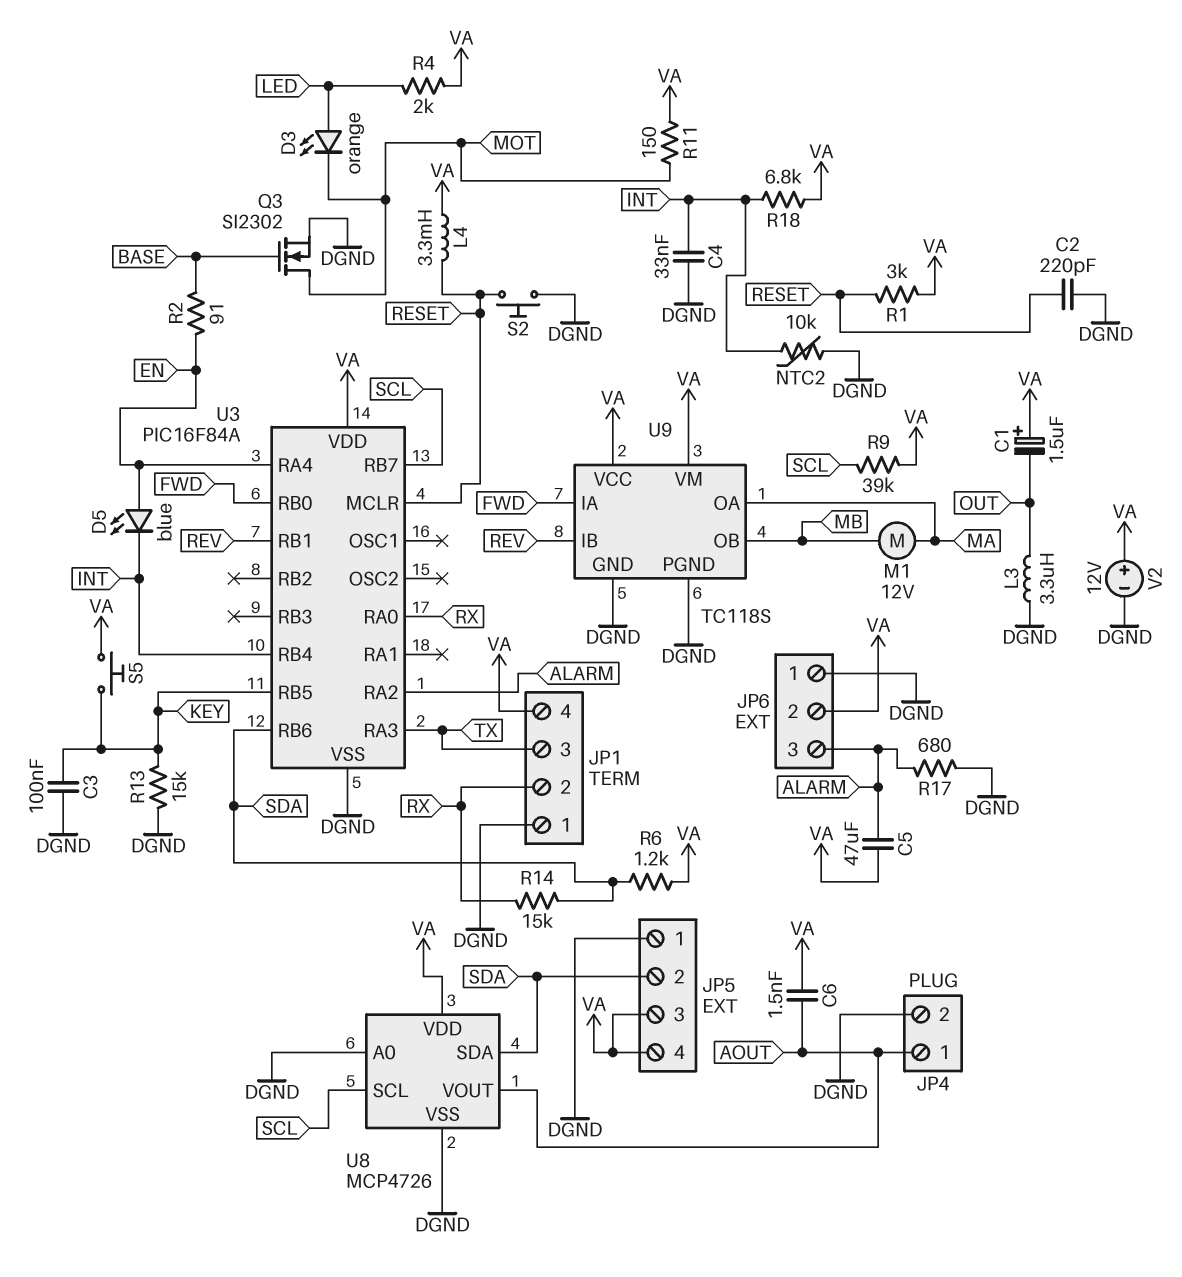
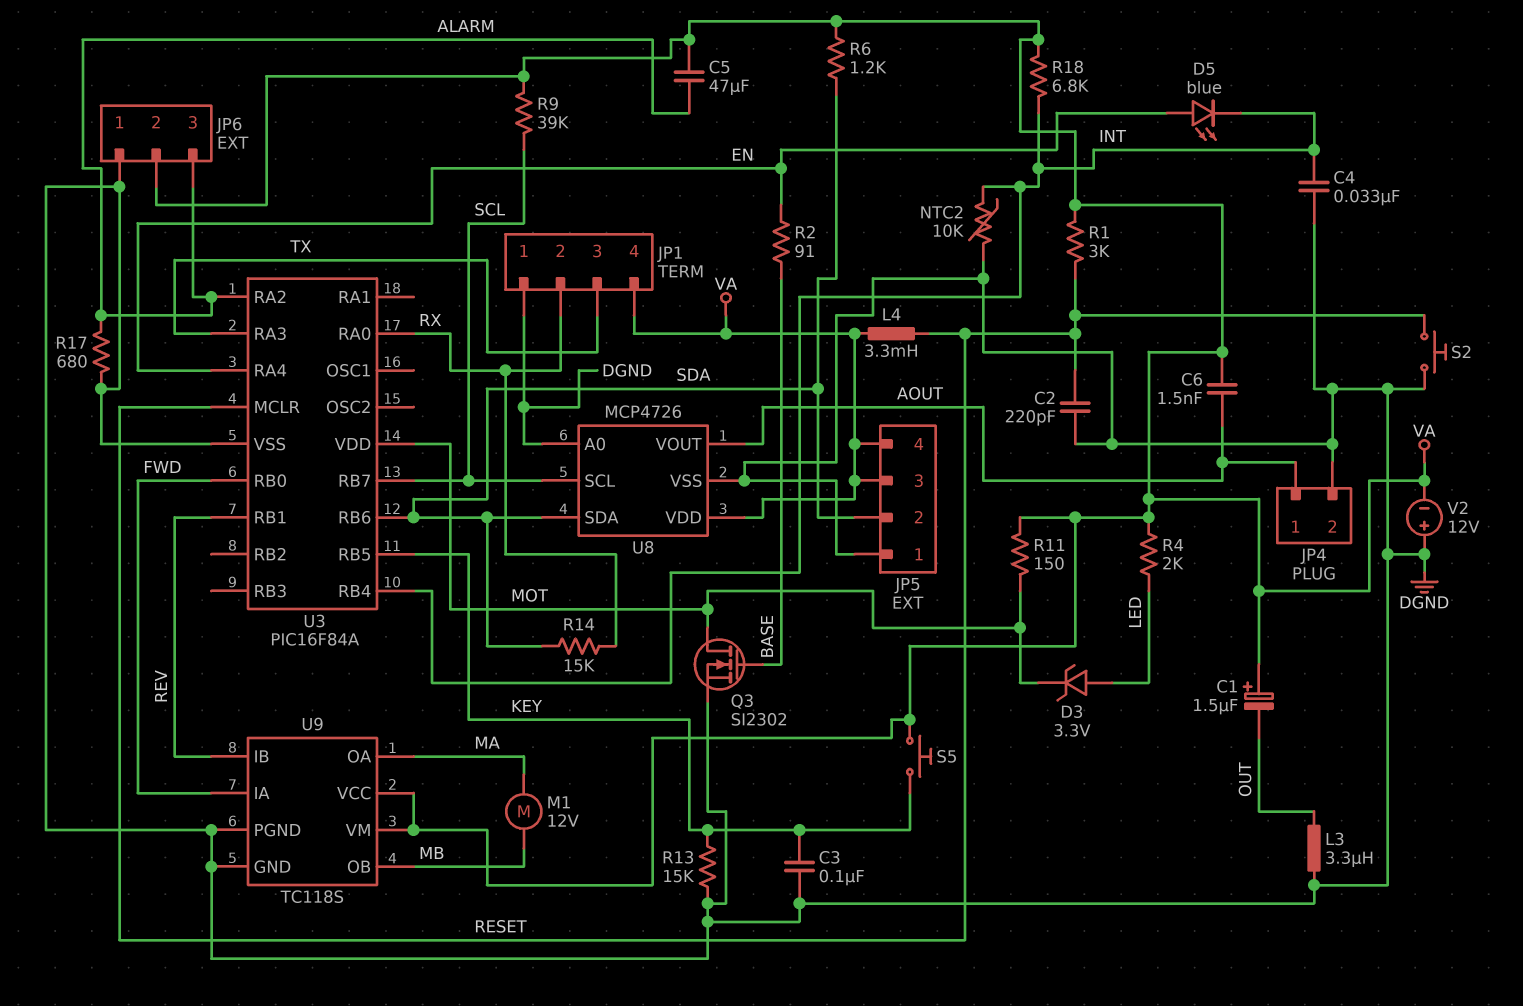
D3: LED orange (A LED, K MOT) -> zener 3.3V (A LED, K MOT)
U3 pin VDD: VA -> MOT
V2: 12V (plus VA, minus DGND) -> 12V (plus DGND, minus VA)

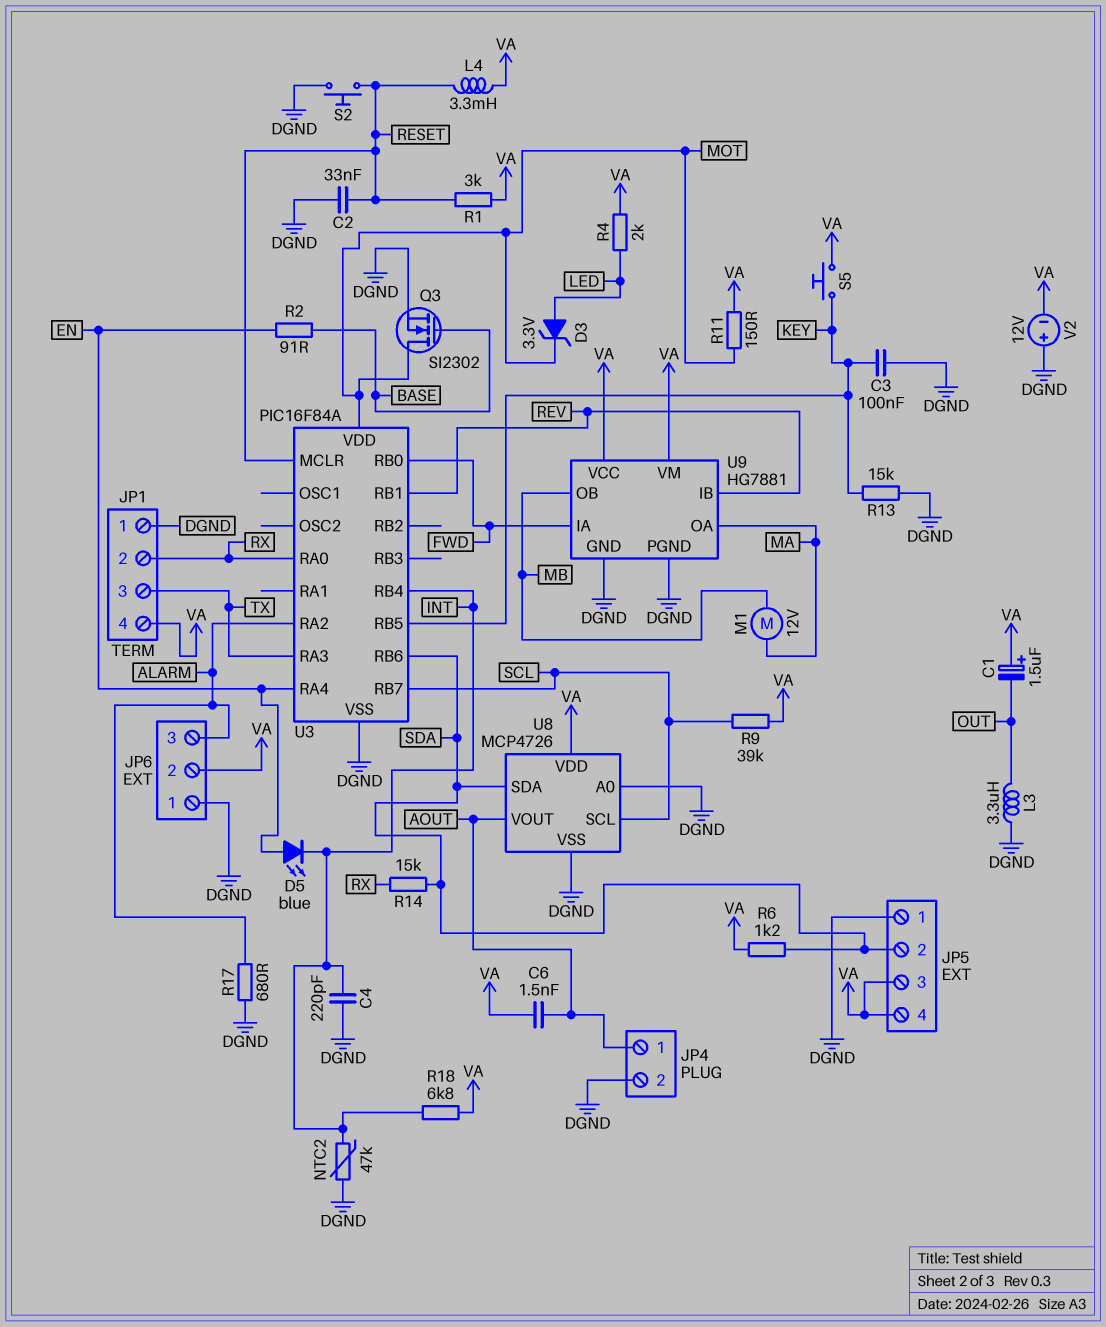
C2: 220pF (DGND, RESET) -> 33nF (DGND, RESET)
C4: 33nF (DGND, INT) -> 220pF (DGND, INT)
C5: 47uF (ALARM, VA) -> none
NTC2: 10k (DGND, INT) -> 47k (DGND, INT)
U9: TC118S -> HG7881

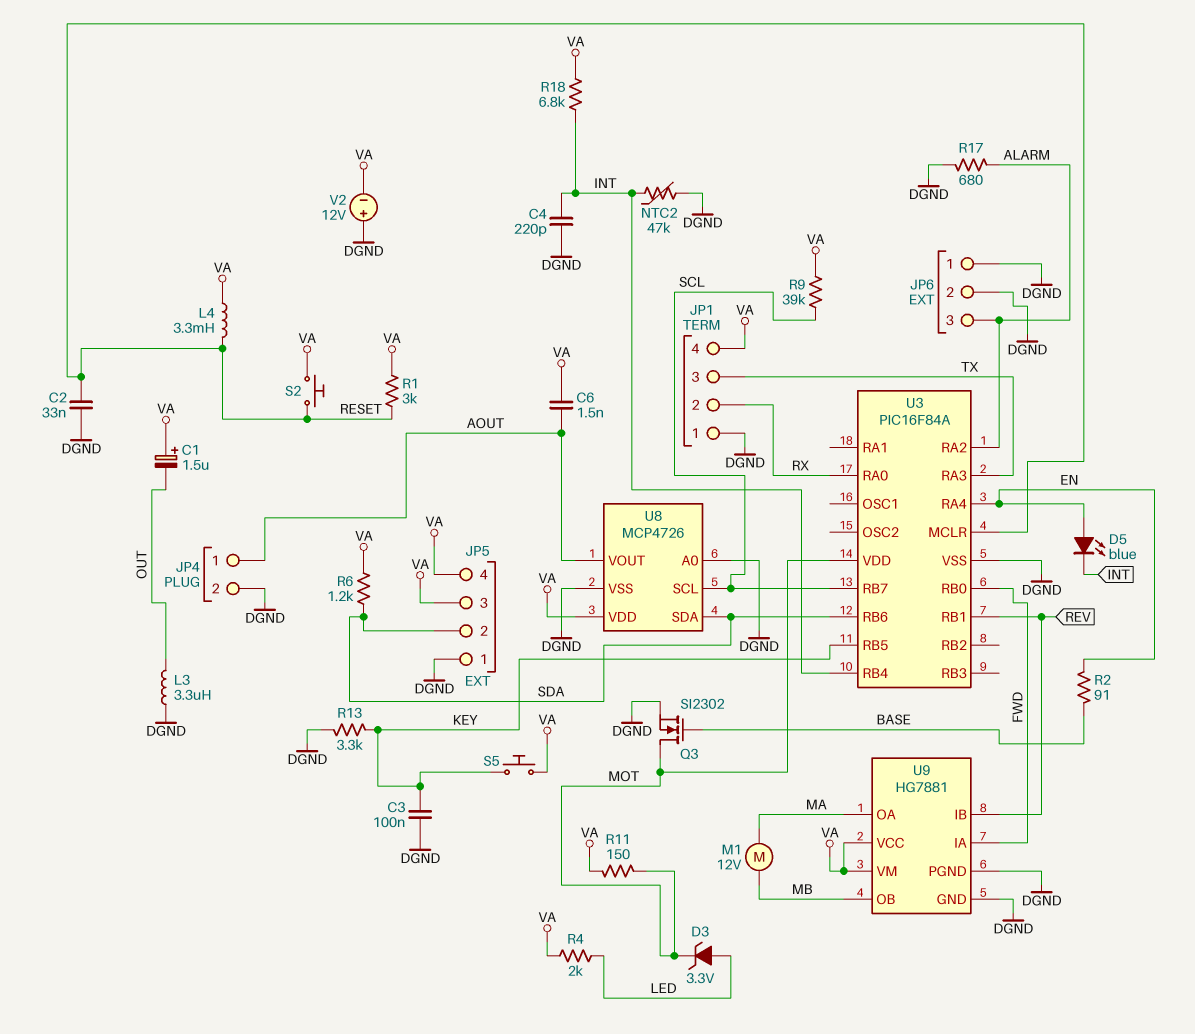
JP6 pin 2: VA -> DGND
R13: 15k (DGND, KEY) -> 3.3k (DGND, KEY)
R14: 15k (RX, SDA) -> none
S2: button (DGND, RESET) -> button (RESET, VA)

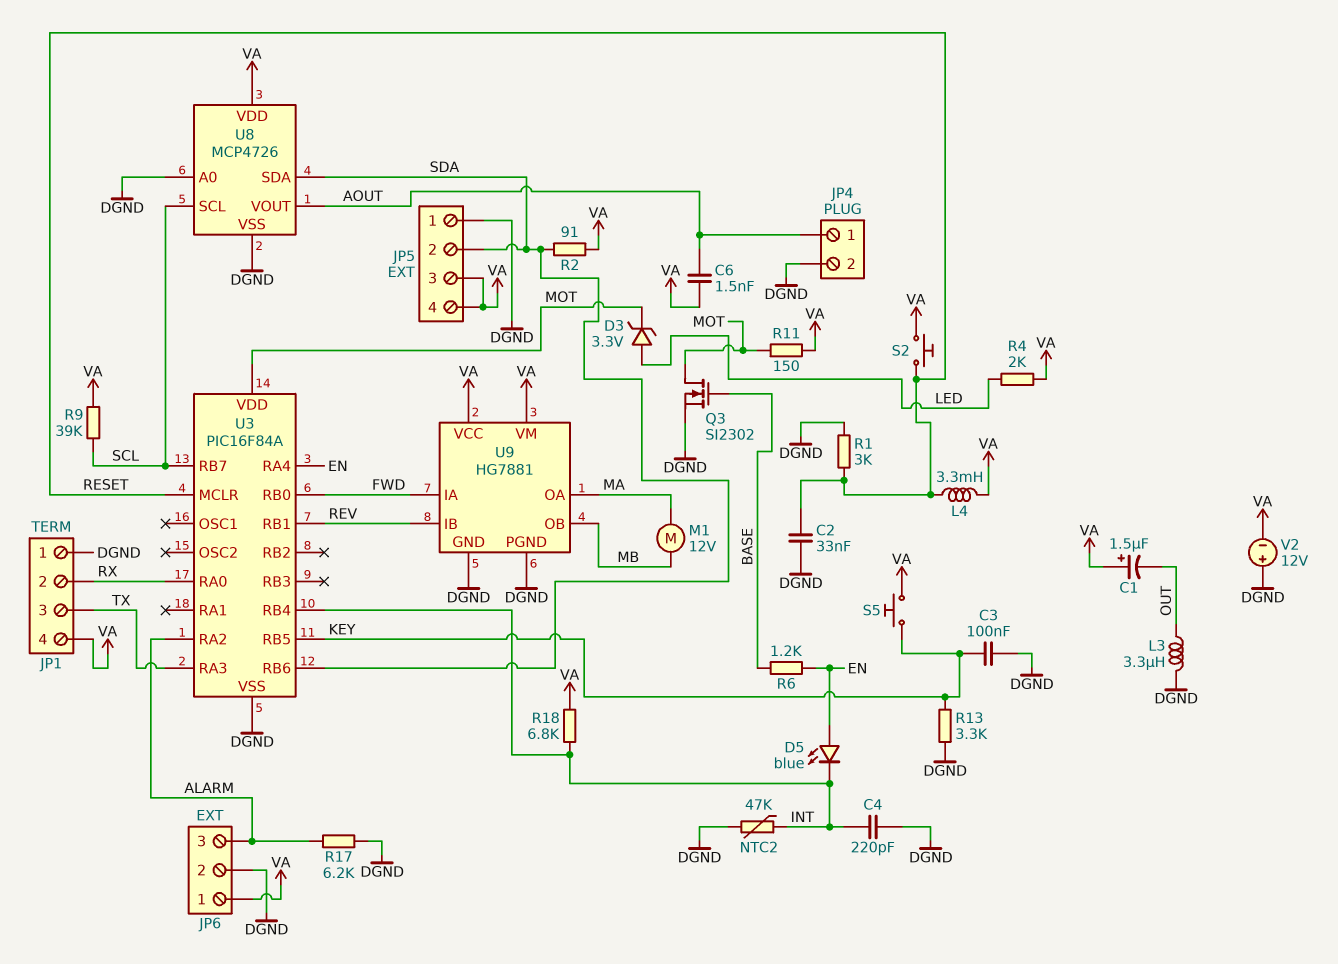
JP6 pin 1: DGND -> VA
R1: 3k (RESET, VA) -> 3k (DGND, RESET)
R2: 91 (BASE, EN) -> 91 (SDA, VA)
R6: 1.2k (SDA, VA) -> 1.2k (BASE, EN)
R17: 680 (ALARM, DGND) -> 6.2k (ALARM, DGND)

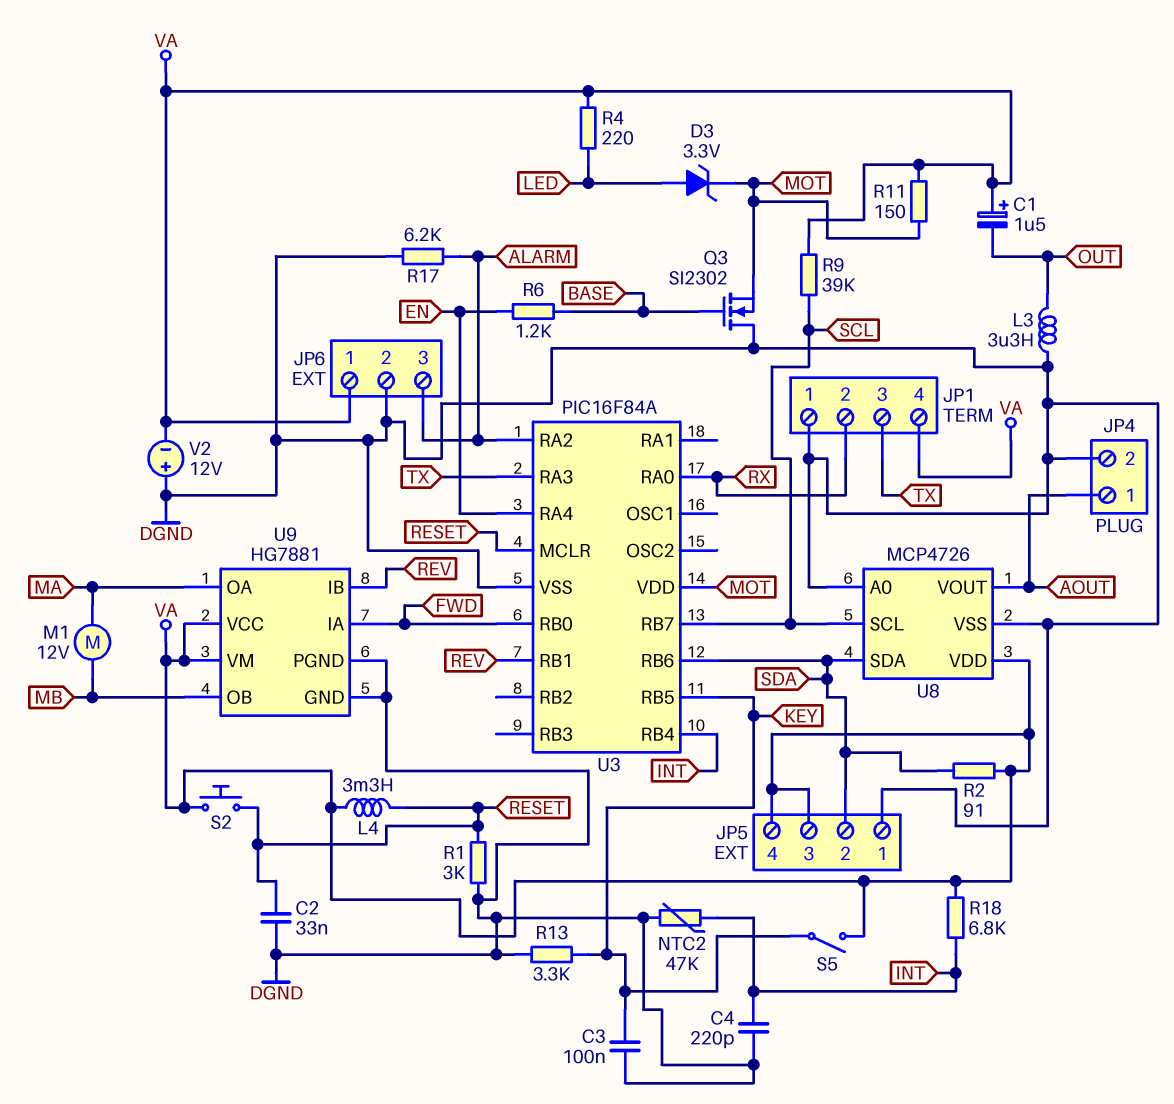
C6: 1.5nF (AOUT, VA) -> none
D5: LED blue (A EN, K INT) -> none
Q3: NMOS SI2302 (G BASE, D MOT, S DGND) -> NMOS SI2302 (G BASE, D DGND, S MOT)
R4: 2k (LED, VA) -> 220 (LED, VA)
S5: button (KEY, VA) -> switch (KEY, VA)

